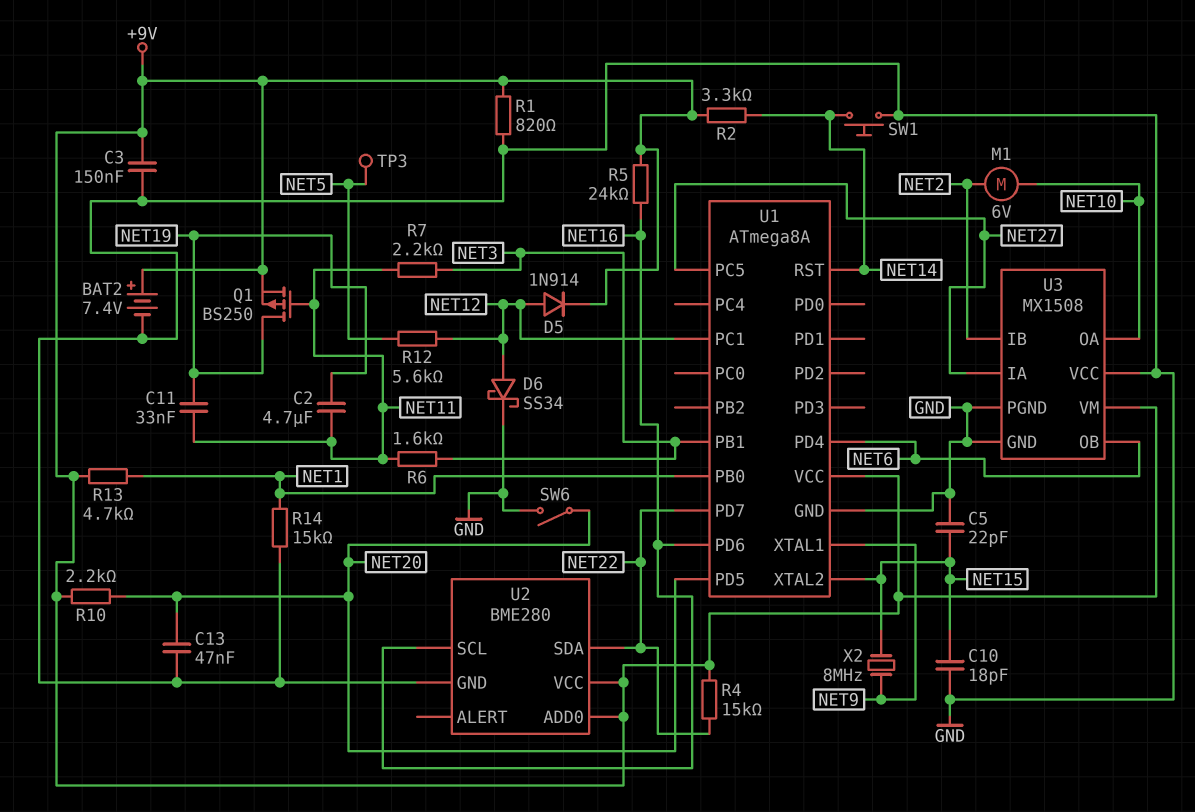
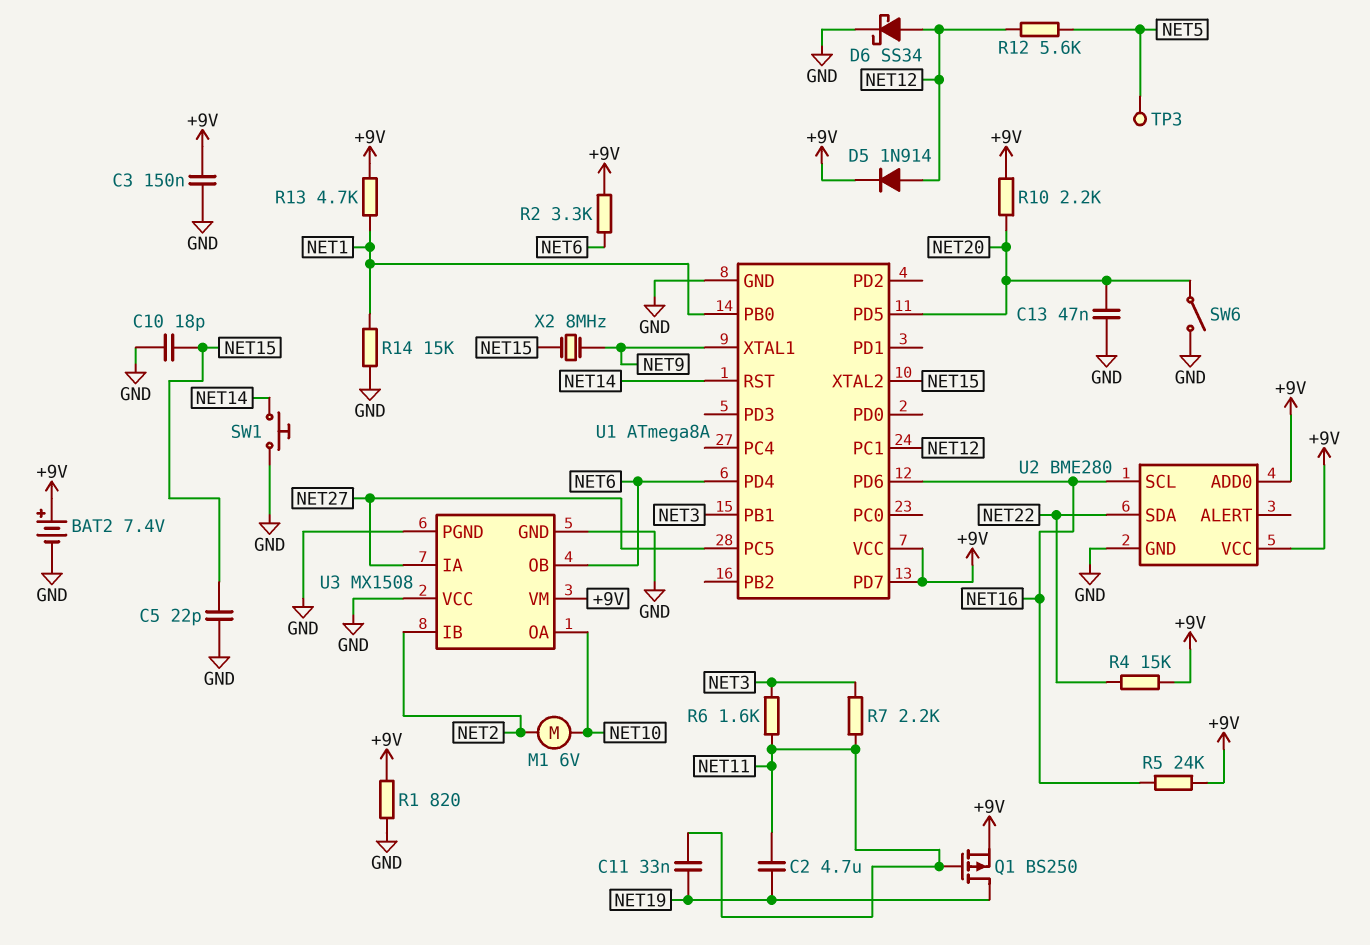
R2: 3.3k (+9V, NET14) -> 3.3k (+9V, NET6)
U1 pin PD7: NET22 -> +9V

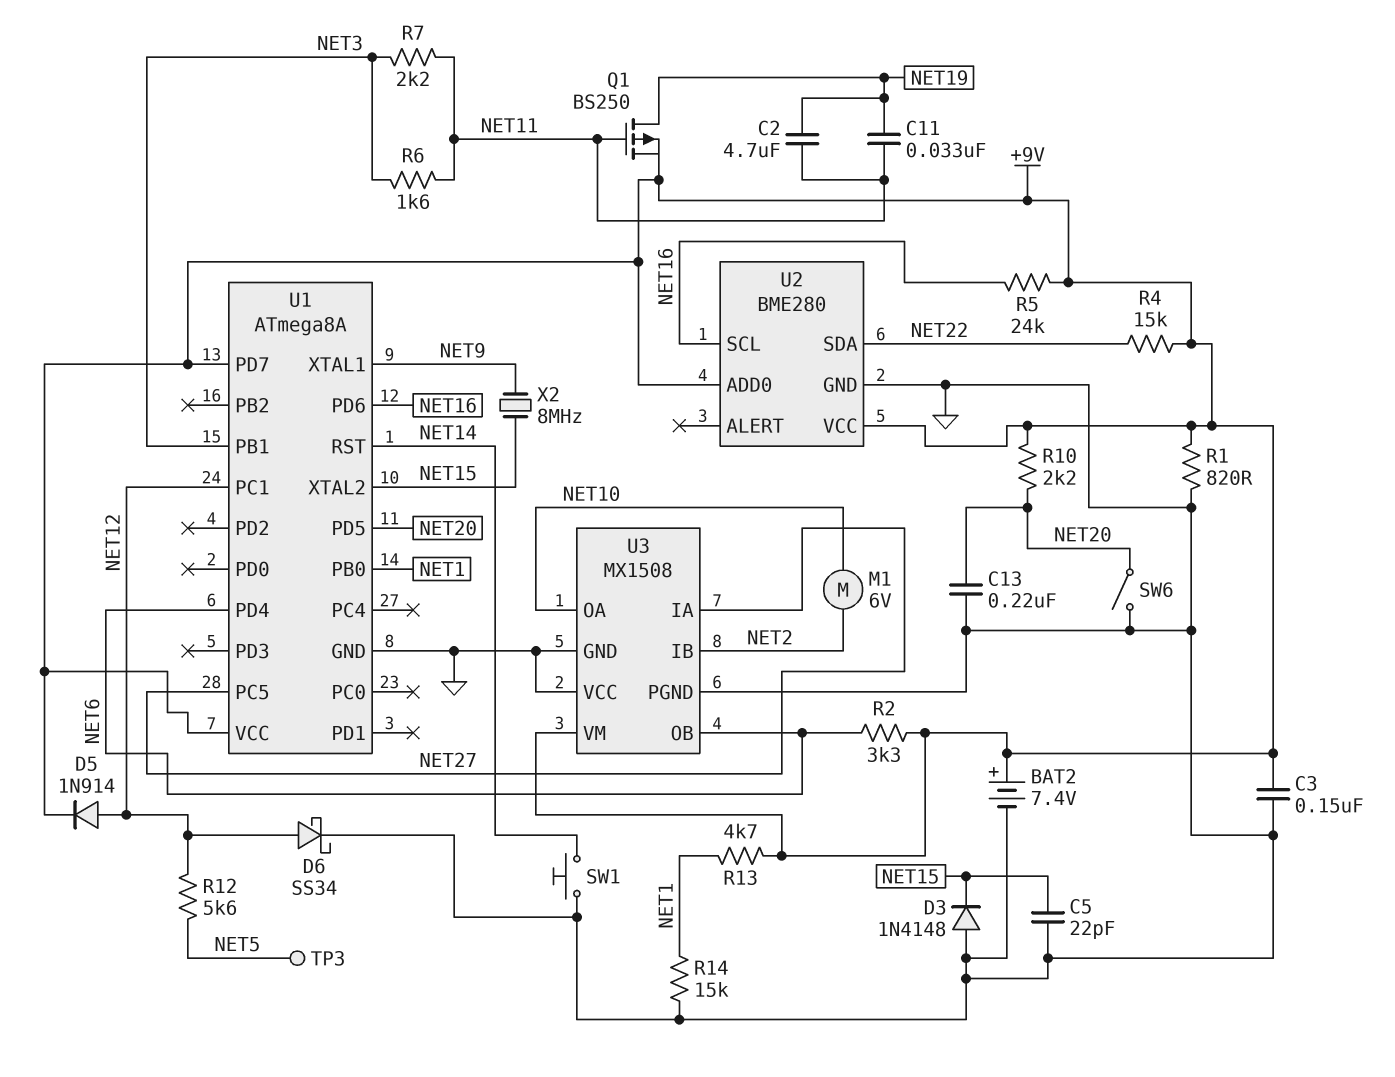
C10: 18pF (GND, NET15) -> none
C13: 47nF (GND, NET20) -> 220nF (GND, NET20)
D3: none -> diode 1N4148 (A GND, K NET15)

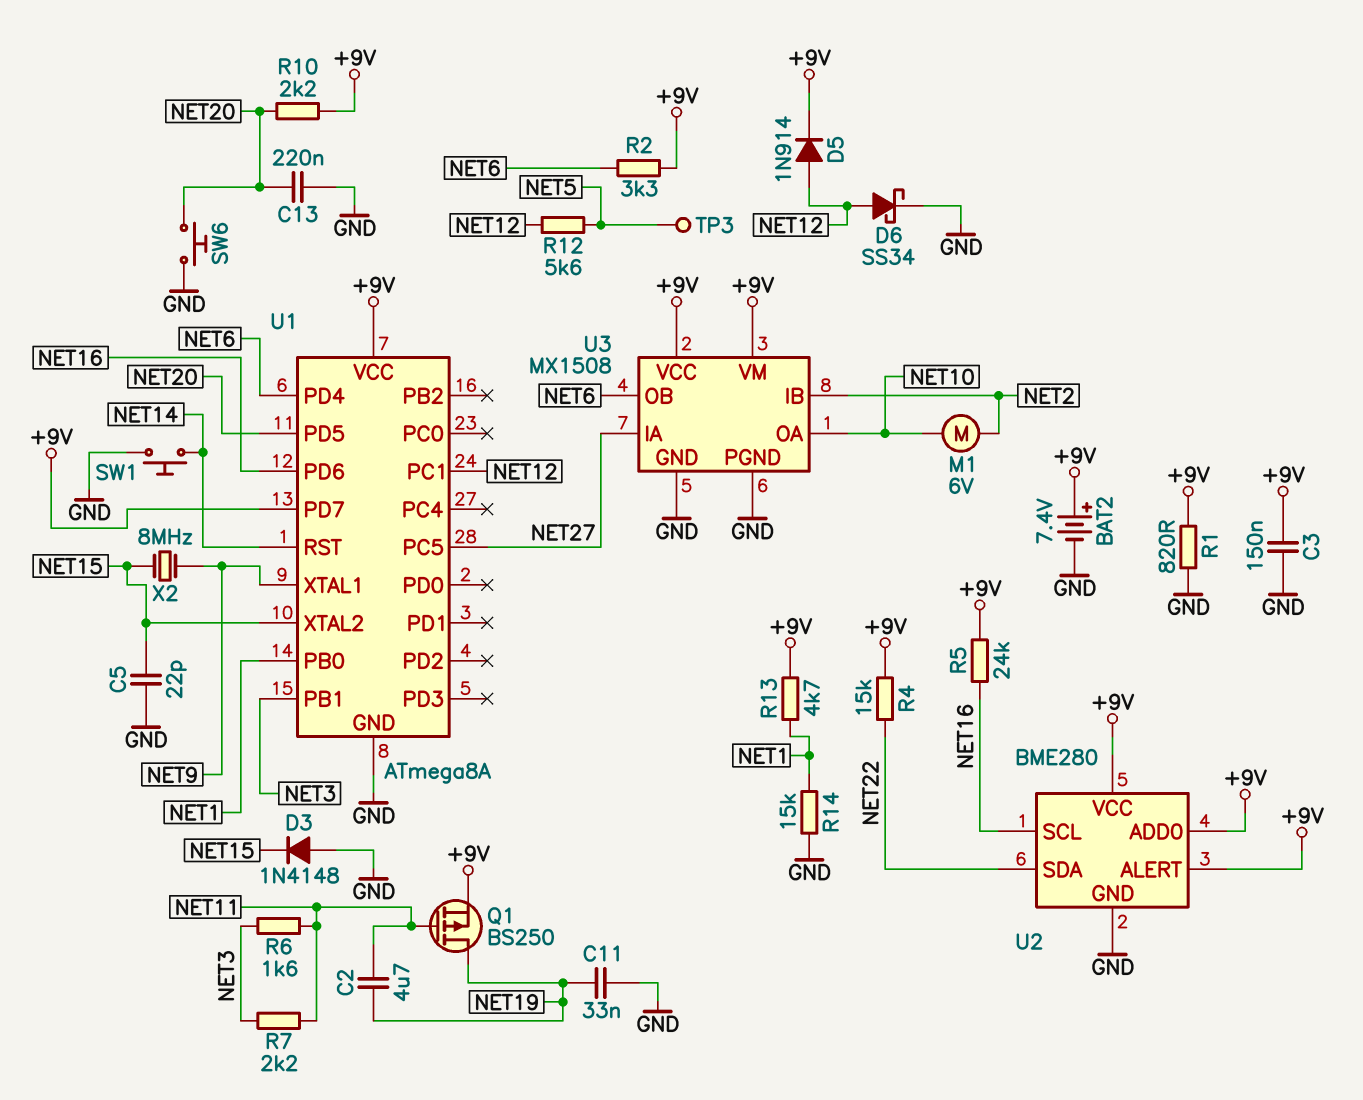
C11: 33nF (NET11, NET19) -> 33nF (GND, NET19)
SW6: switch (GND, NET20) -> button (GND, NET20)
U2 pin ALERT: none -> +9V
U3 pin VCC: GND -> +9V

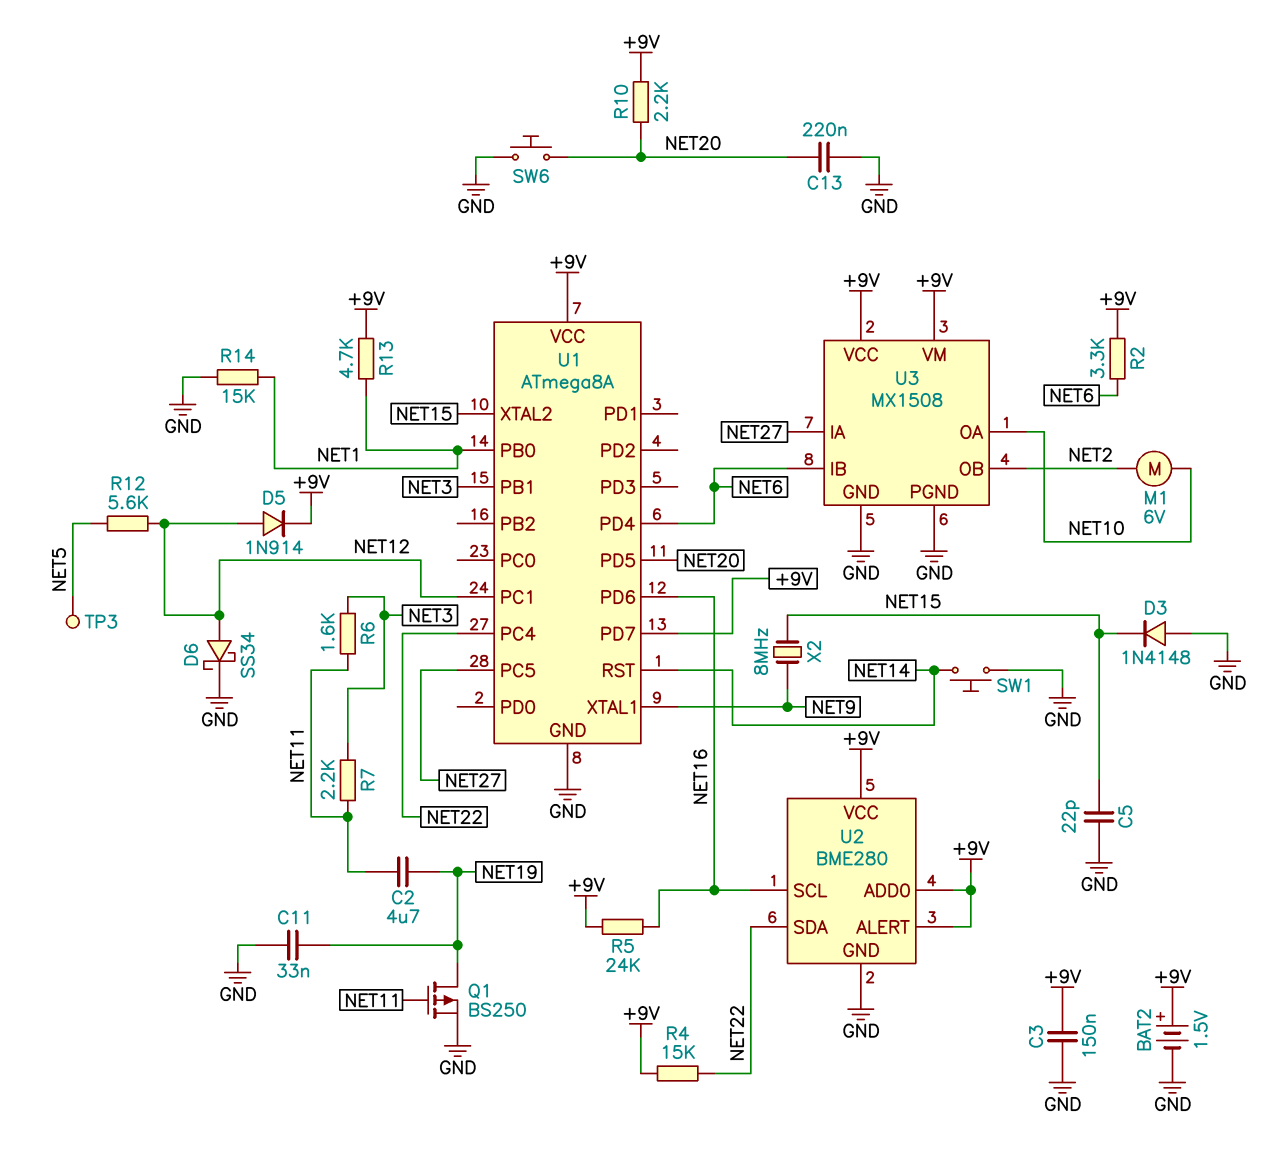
BAT2: 7.4V (plus +9V, minus GND) -> 1.5V (plus +9V, minus GND)
Q1: PMOS BS250 (G NET11, D NET19, S +9V) -> PMOS BS250 (G NET11, D NET19, S GND)
R1: 820 (+9V, GND) -> none
U1 pin PC4: none -> NET22
U3 pin IB: NET2 -> NET6
U3 pin OB: NET6 -> NET2

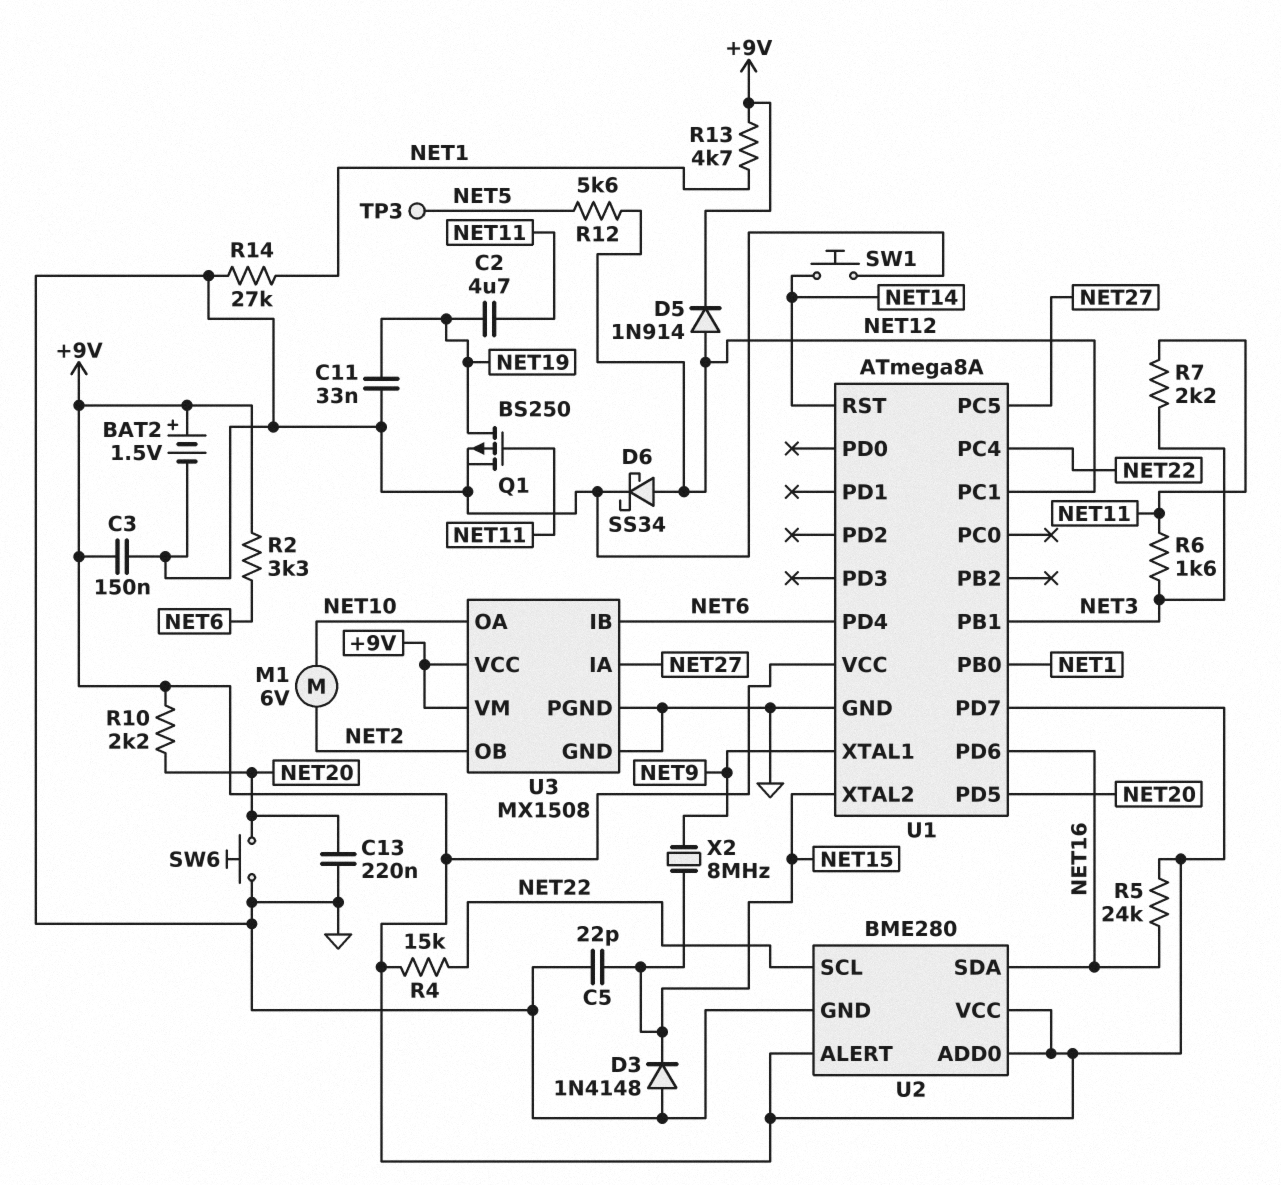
R14: 15k (GND, NET1) -> 27k (GND, NET1)
U2 pin SCL: NET16 -> NET22
U2 pin SDA: NET22 -> NET16

